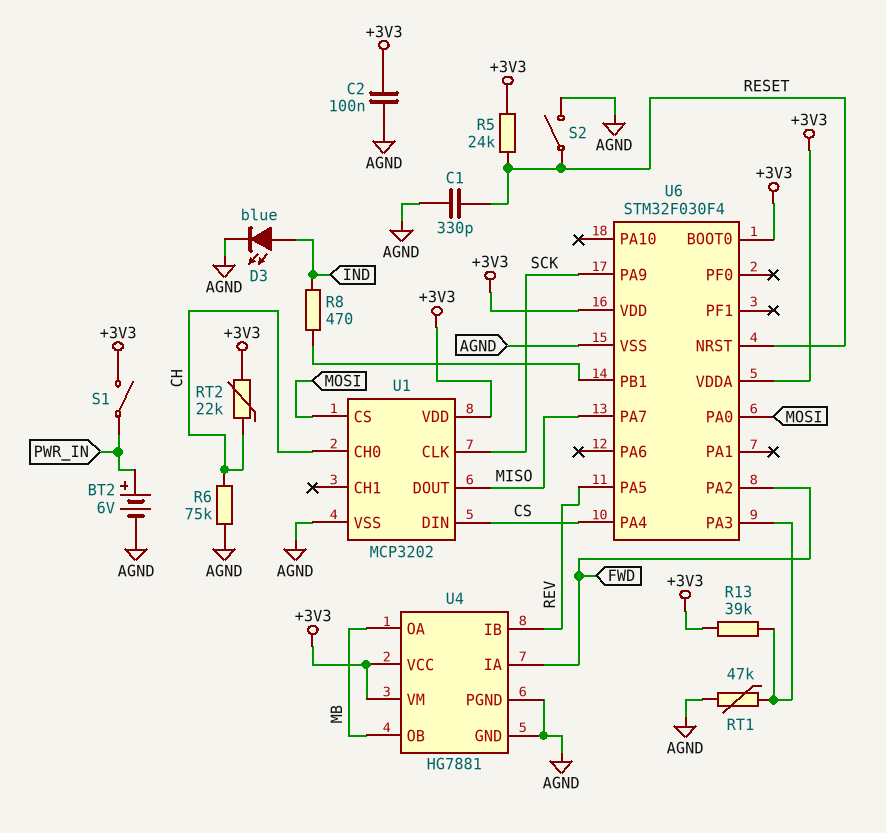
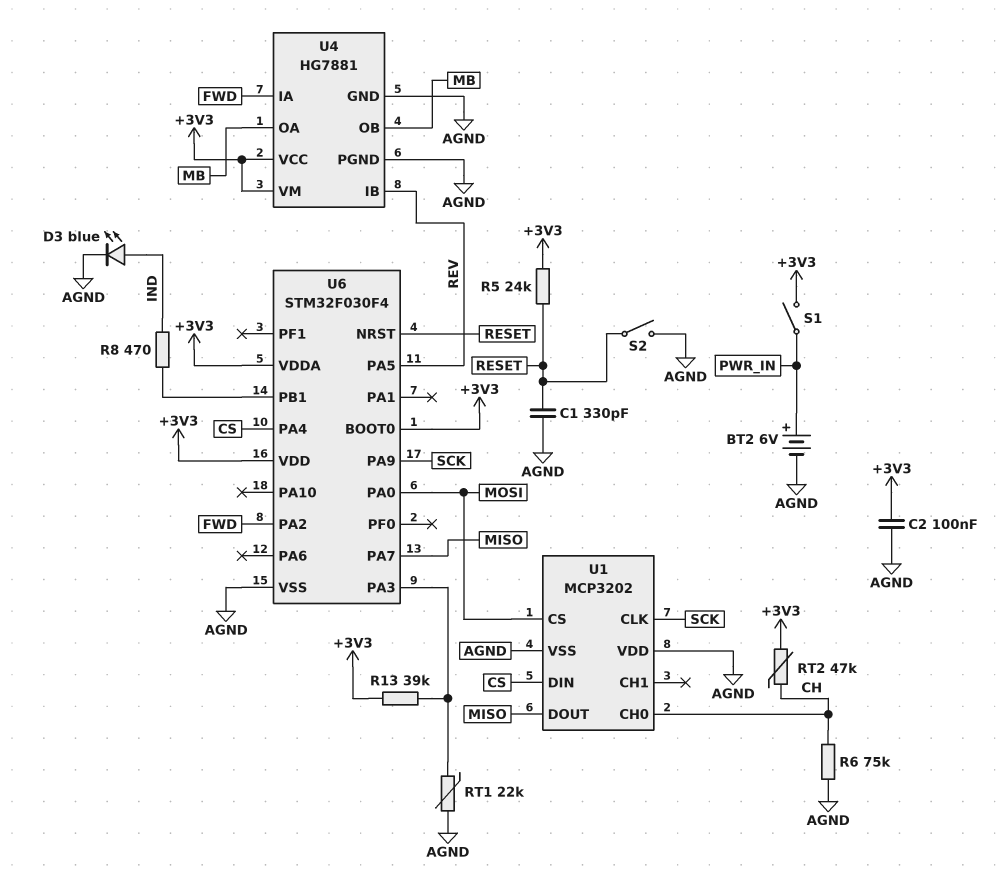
RT1: 47k (AGND, U6/PA3) -> 22k (AGND, U6/PA3)
RT2: 22k (+3V3, CH) -> 47k (+3V3, CH)
U1 pin VDD: +3V3 -> AGND

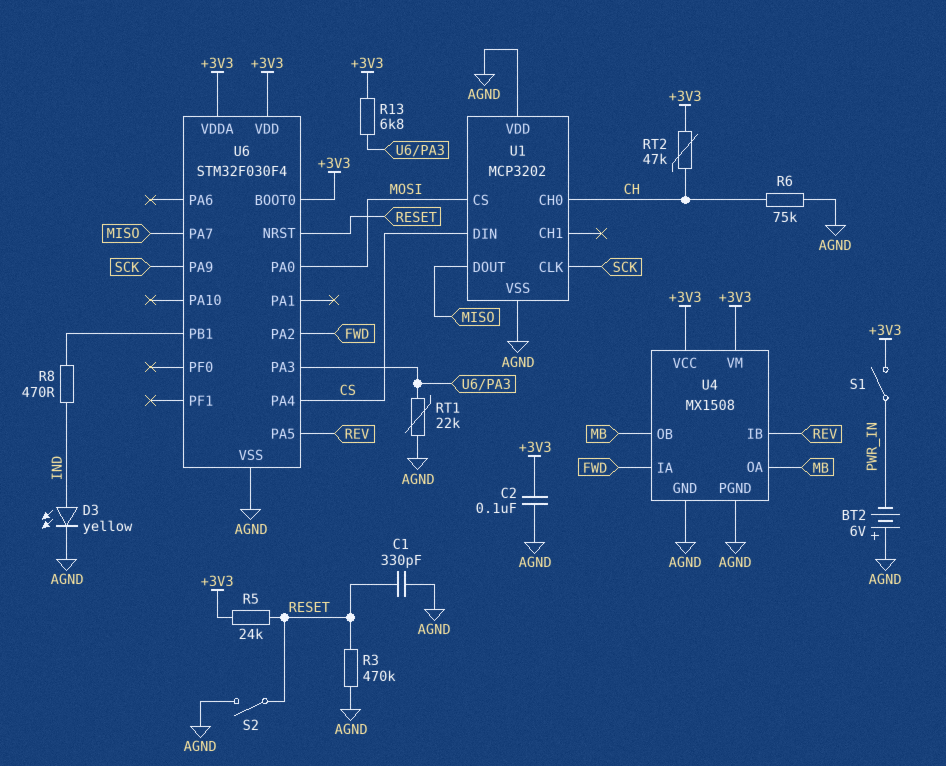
BT2: 6V (plus PWR_IN, minus AGND) -> 6V (plus AGND, minus PWR_IN)
D3: LED blue (A IND, K AGND) -> LED yellow (A IND, K AGND)
R3: none -> 470k (AGND, RESET)
R13: 39k (+3V3, U6/PA3) -> 6.8k (+3V3, U6/PA3)
U4: HG7881 -> MX1508

